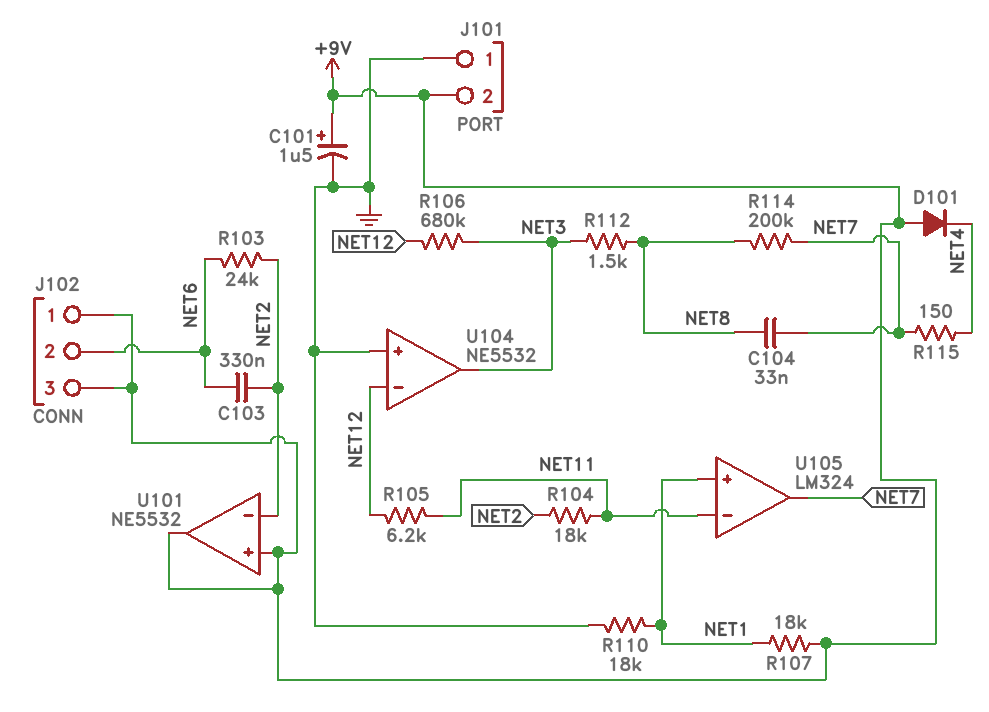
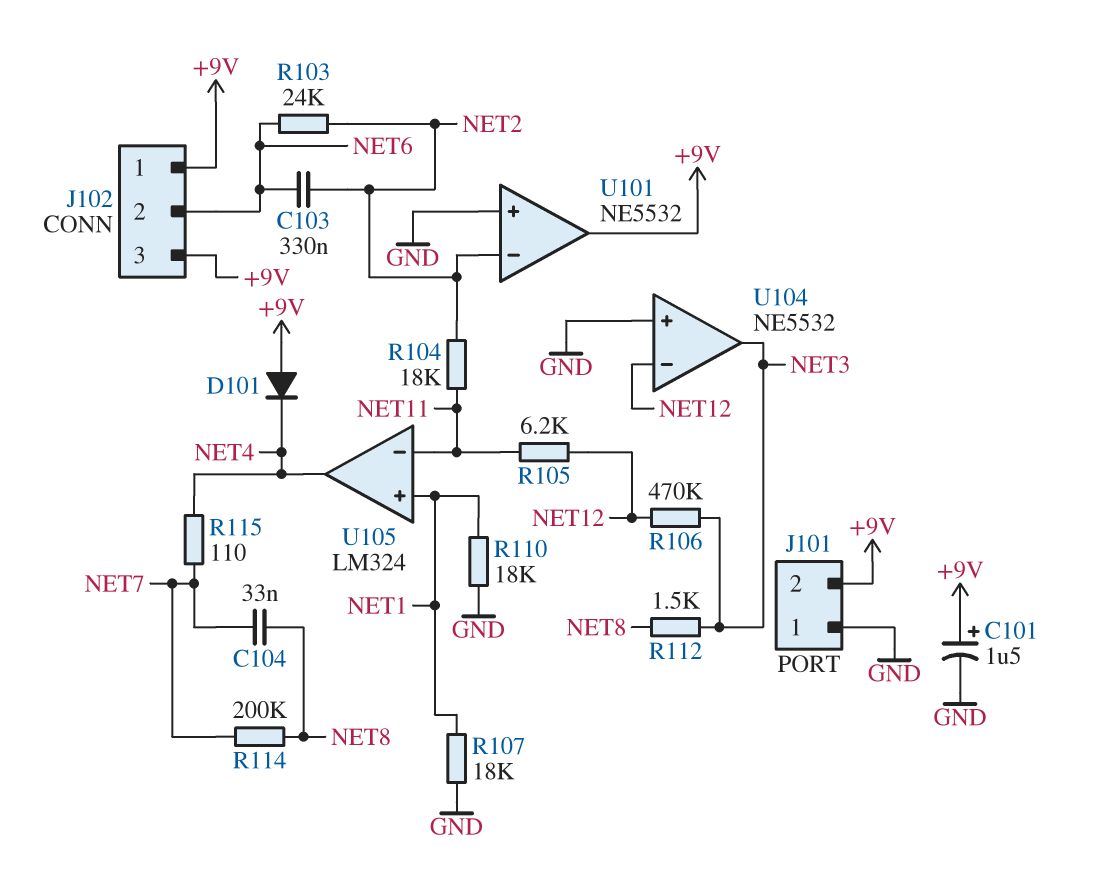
R106: 680k (NET3, NET12) -> 470k (NET3, NET12)
R107: 18k (+9V, NET1) -> 18k (GND, NET1)
R115: 150 (NET4, NET7) -> 110 (NET4, NET7)
U101 pin in+: +9V -> GND
U105 pin out: NET7 -> NET4

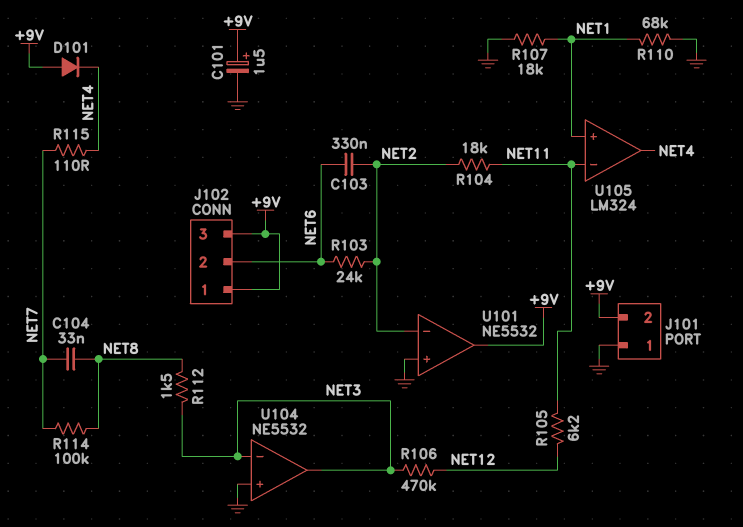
R110: 18k (GND, NET1) -> 68k (GND, NET1)
R114: 200k (NET7, NET8) -> 100k (NET7, NET8)
U104 pin in-: NET12 -> NET3

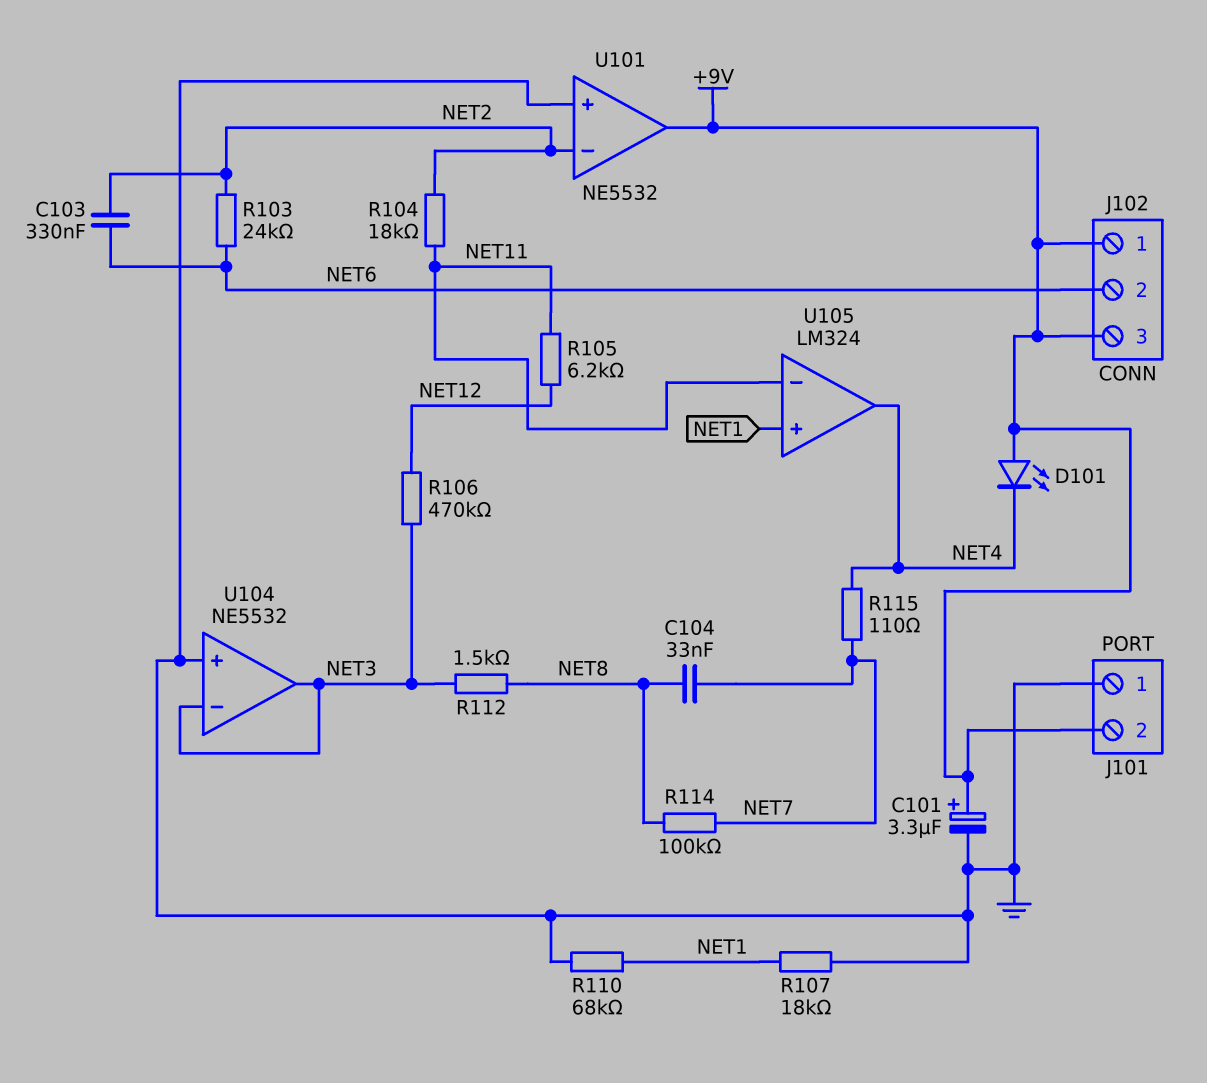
C101: 1.5uF (plus +9V, minus GND) -> 3.3uF (plus +9V, minus GND)
D101: diode (A +9V, K NET4) -> LED (A +9V, K NET4)

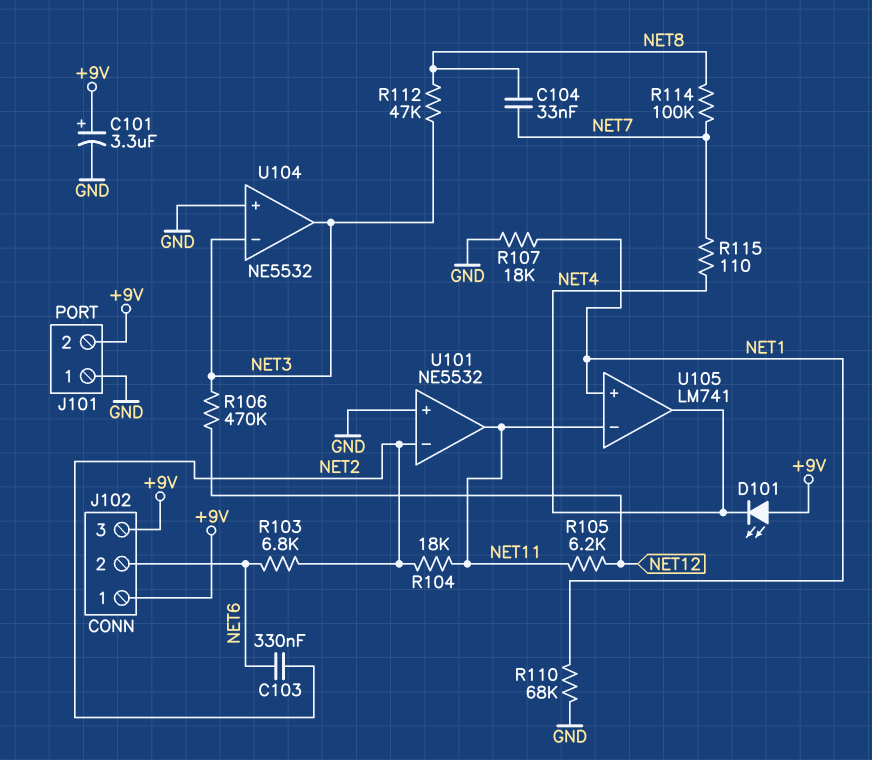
R103: 24k (NET2, NET6) -> 6.8k (NET2, NET6)
R112: 1.5k (NET3, NET8) -> 47k (NET3, NET8)
U101 pin out: +9V -> NET11
U105: LM324 -> LM741

